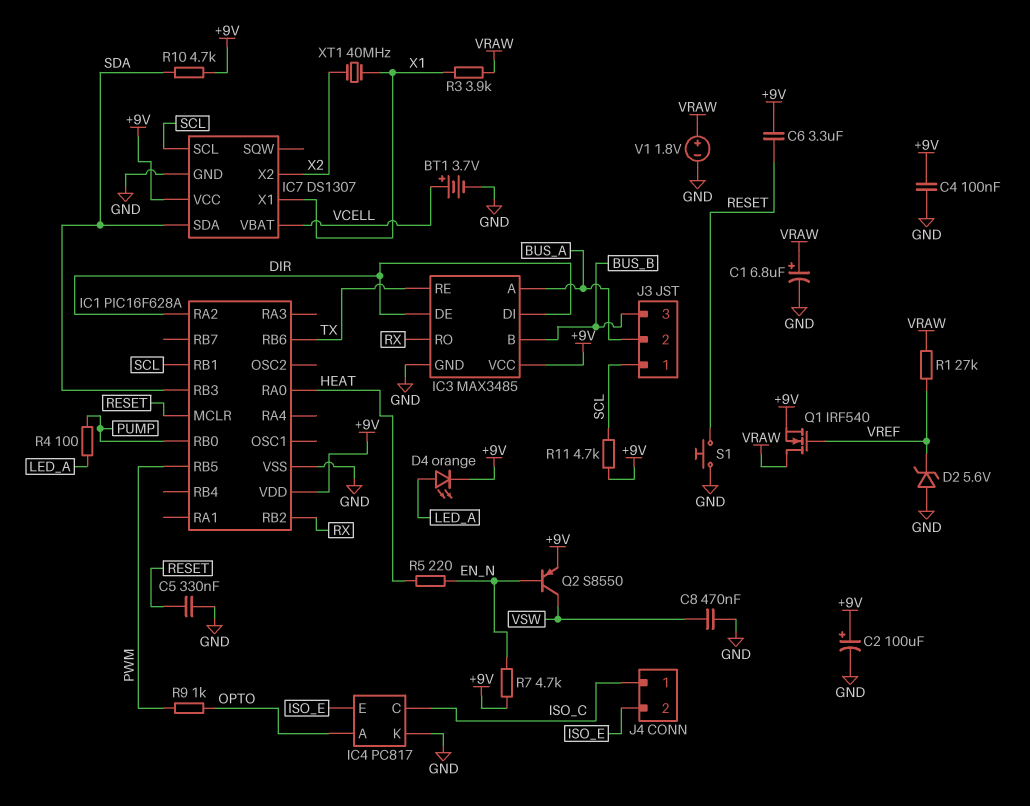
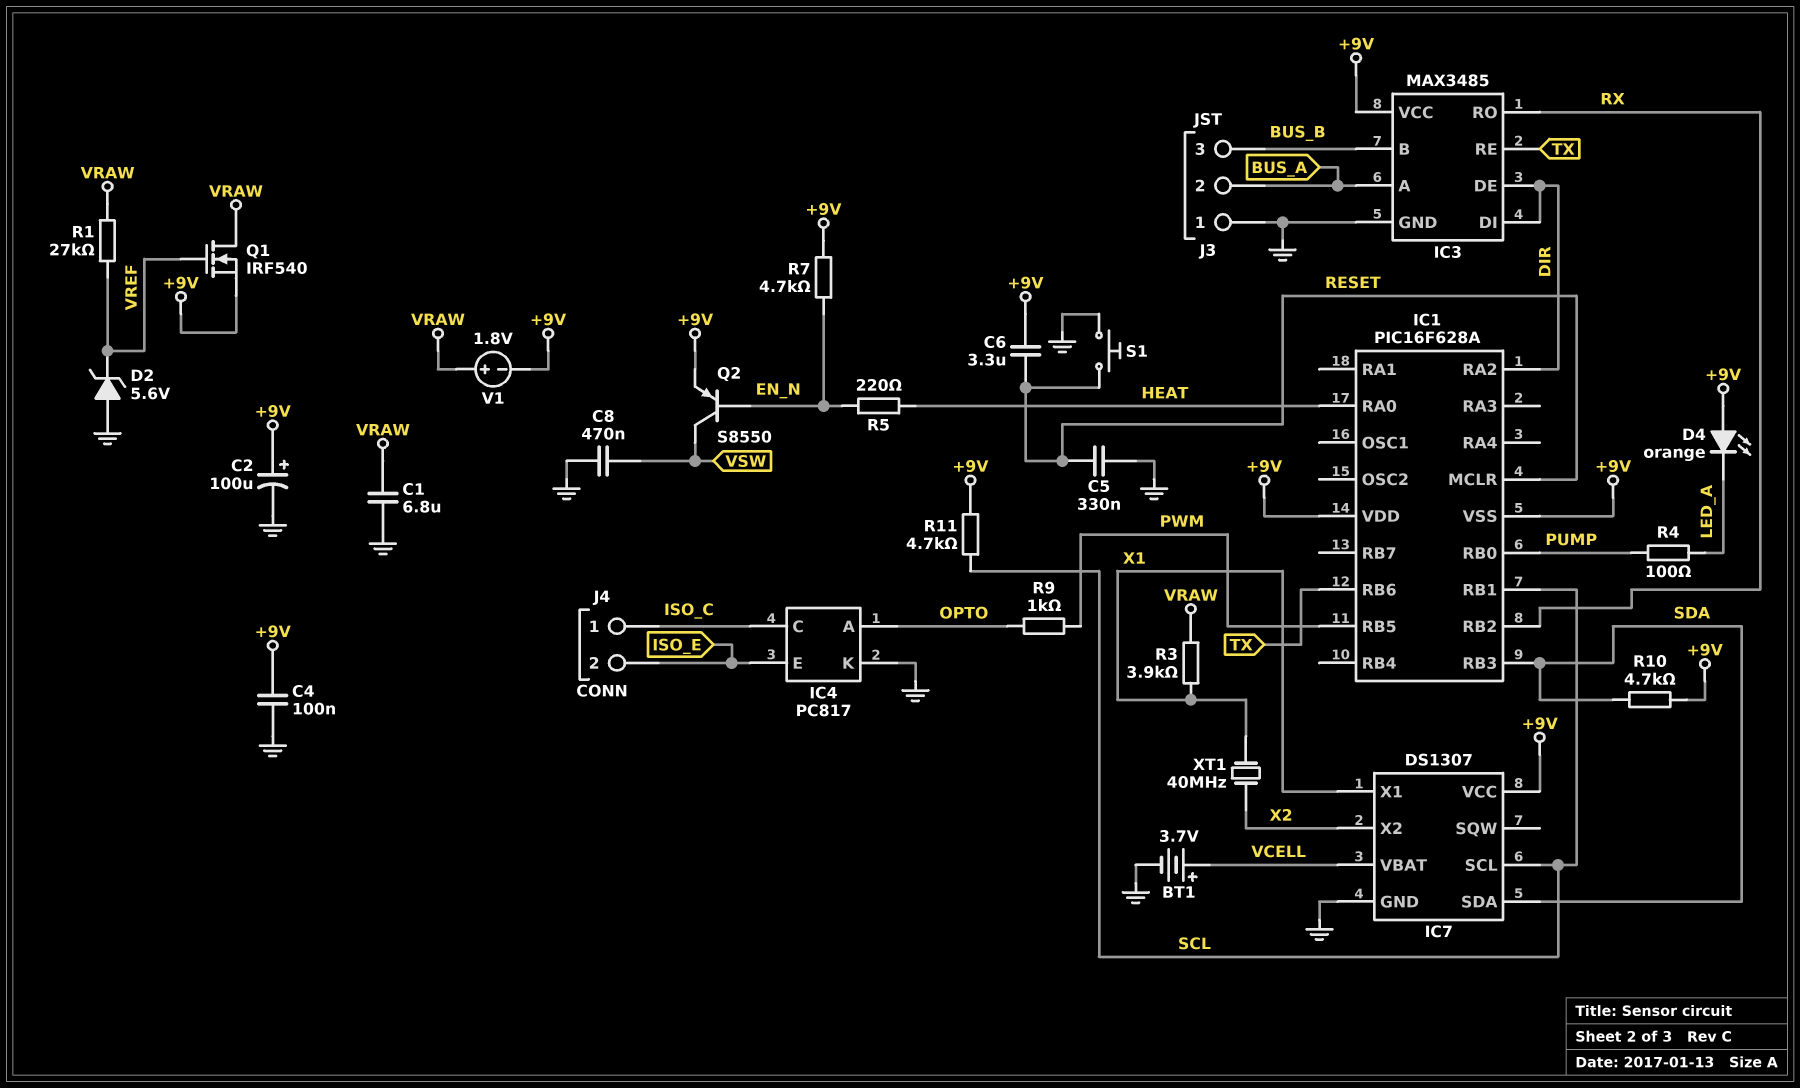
C1: 6.8uF (plus VRAW, minus GND) -> 6.8uF (GND, VRAW)
D4: LED orange (A LED_A, K +9V) -> LED orange (A +9V, K LED_A)
IC1 pin VSS: GND -> +9V
J3 pin 1: SCL -> GND
V1: 1.8V (plus VRAW, minus GND) -> 1.8V (plus VRAW, minus +9V)

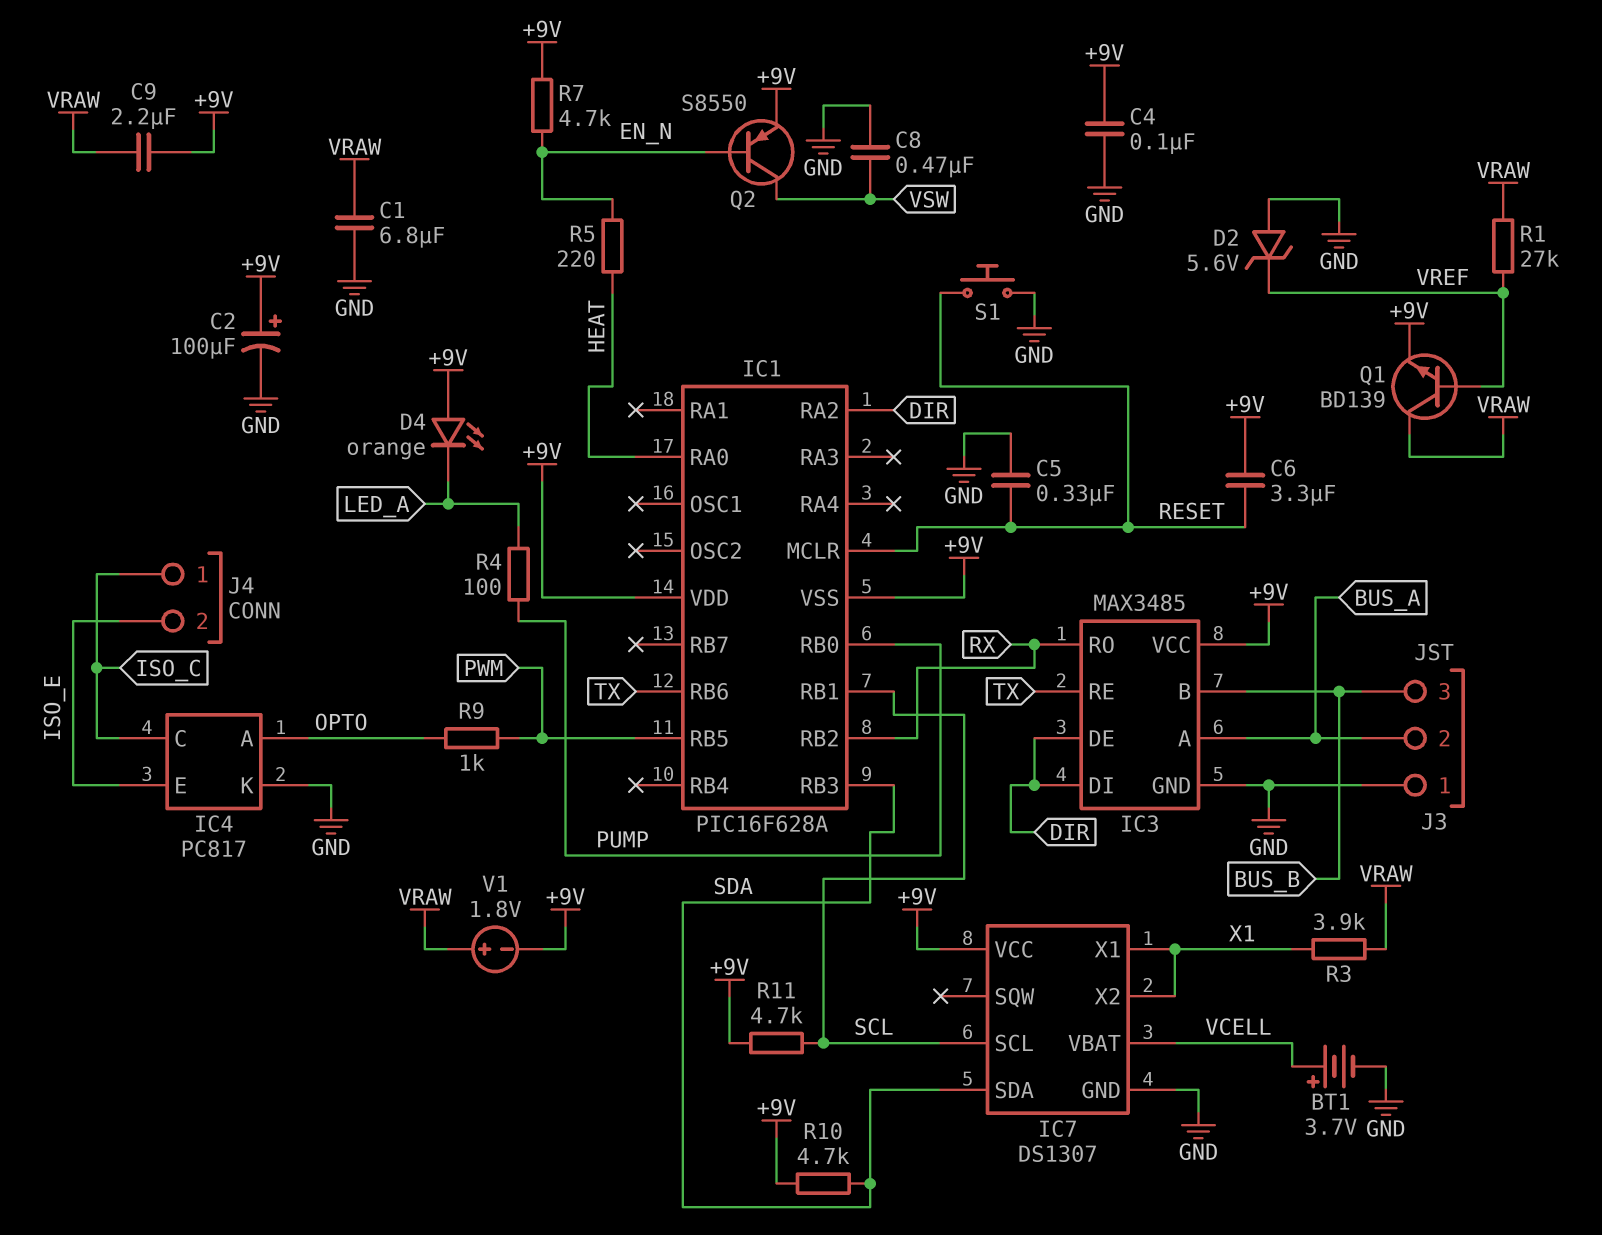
C9: none -> 2.2uF (+9V, VRAW)
IC7 pin X2: X2 -> X1
Q1: NMOS IRF540 (G VREF, D VRAW, S +9V) -> NPN BD139 (B VREF, C VRAW, E +9V)
XT1: 40MHz (X1, X2) -> none

